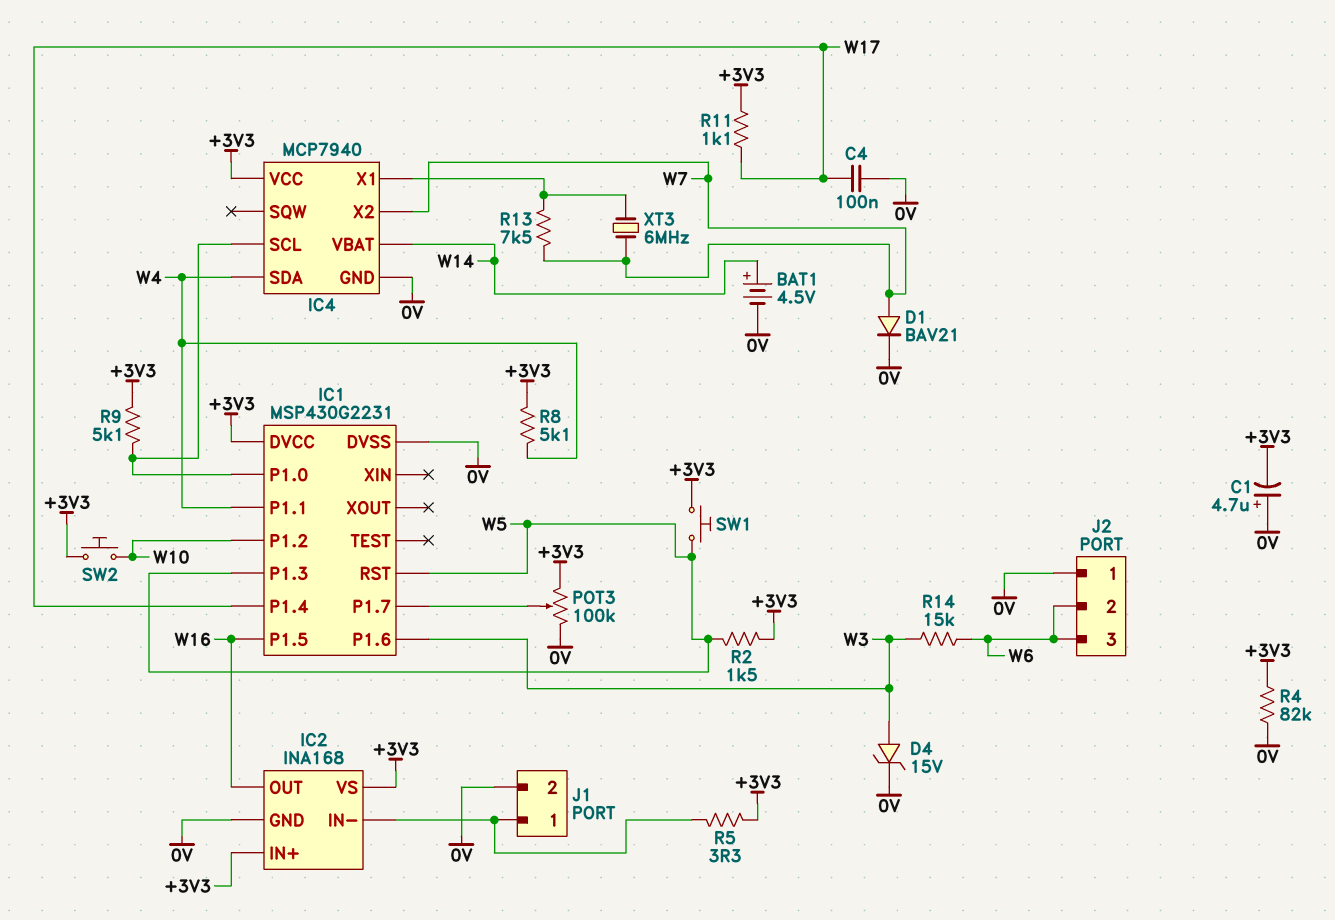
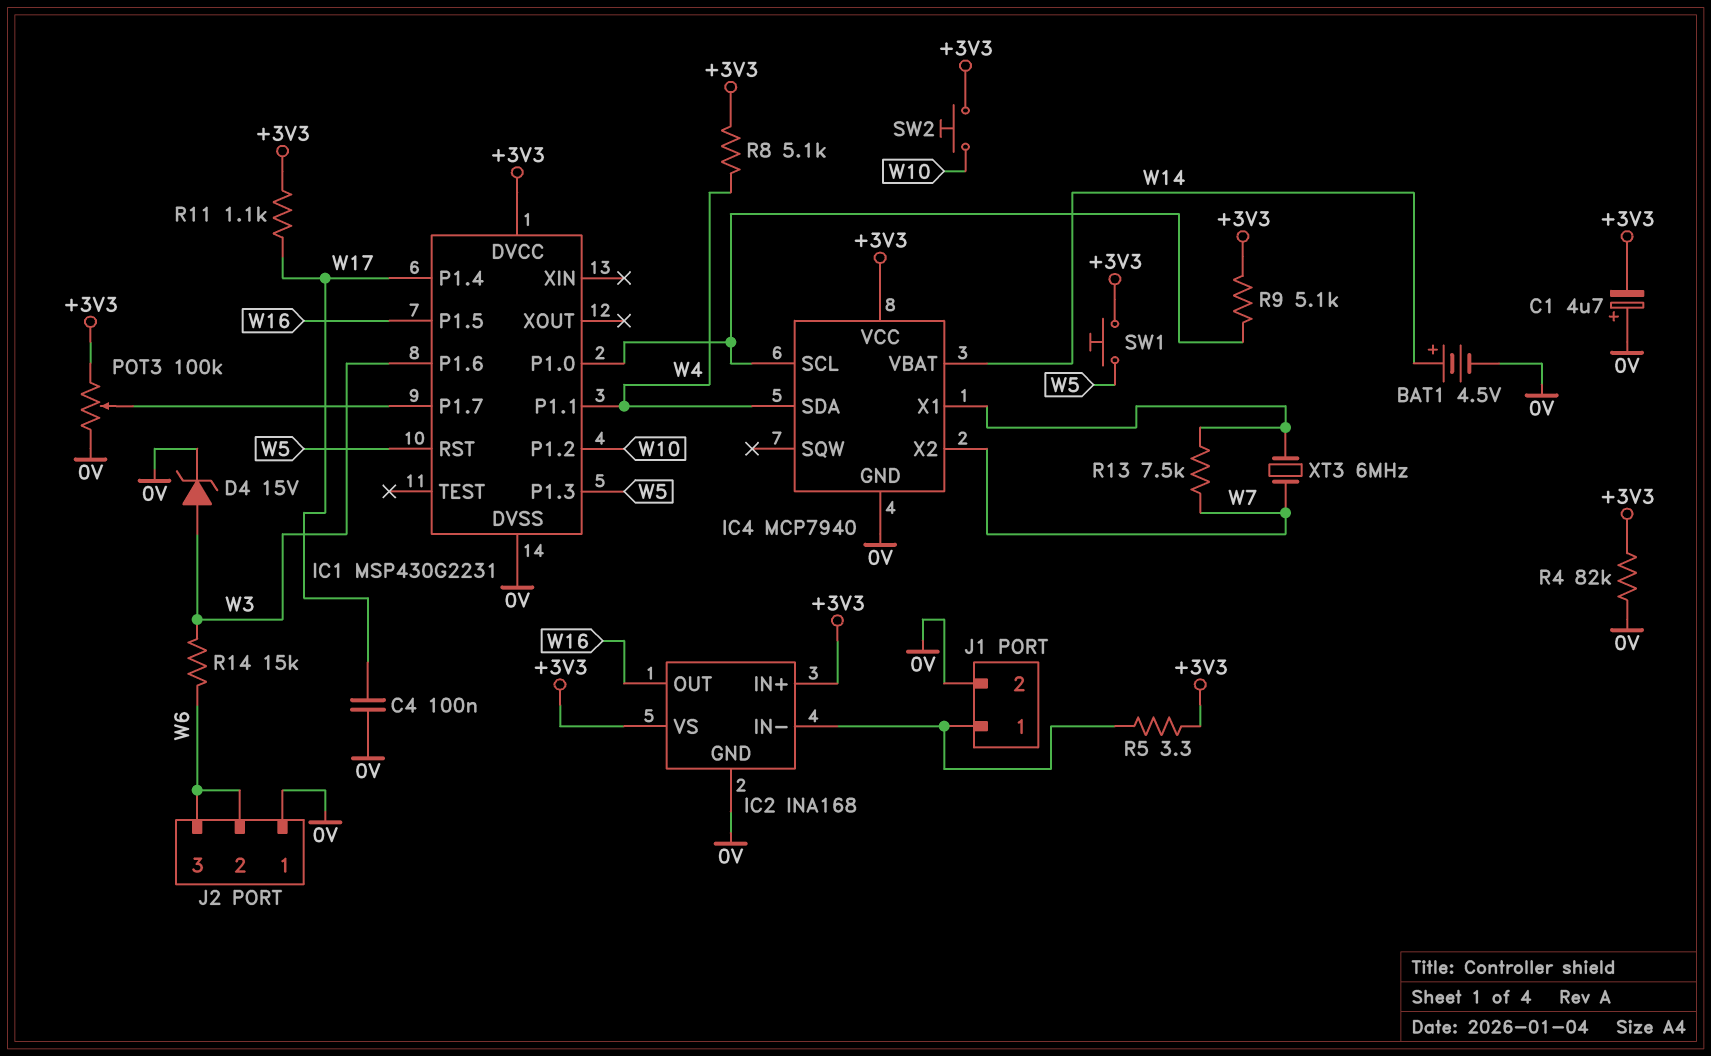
D1: diode BAV21 (A W7, K 0V) -> none
R2: 1.5k (+3V3, W5) -> none

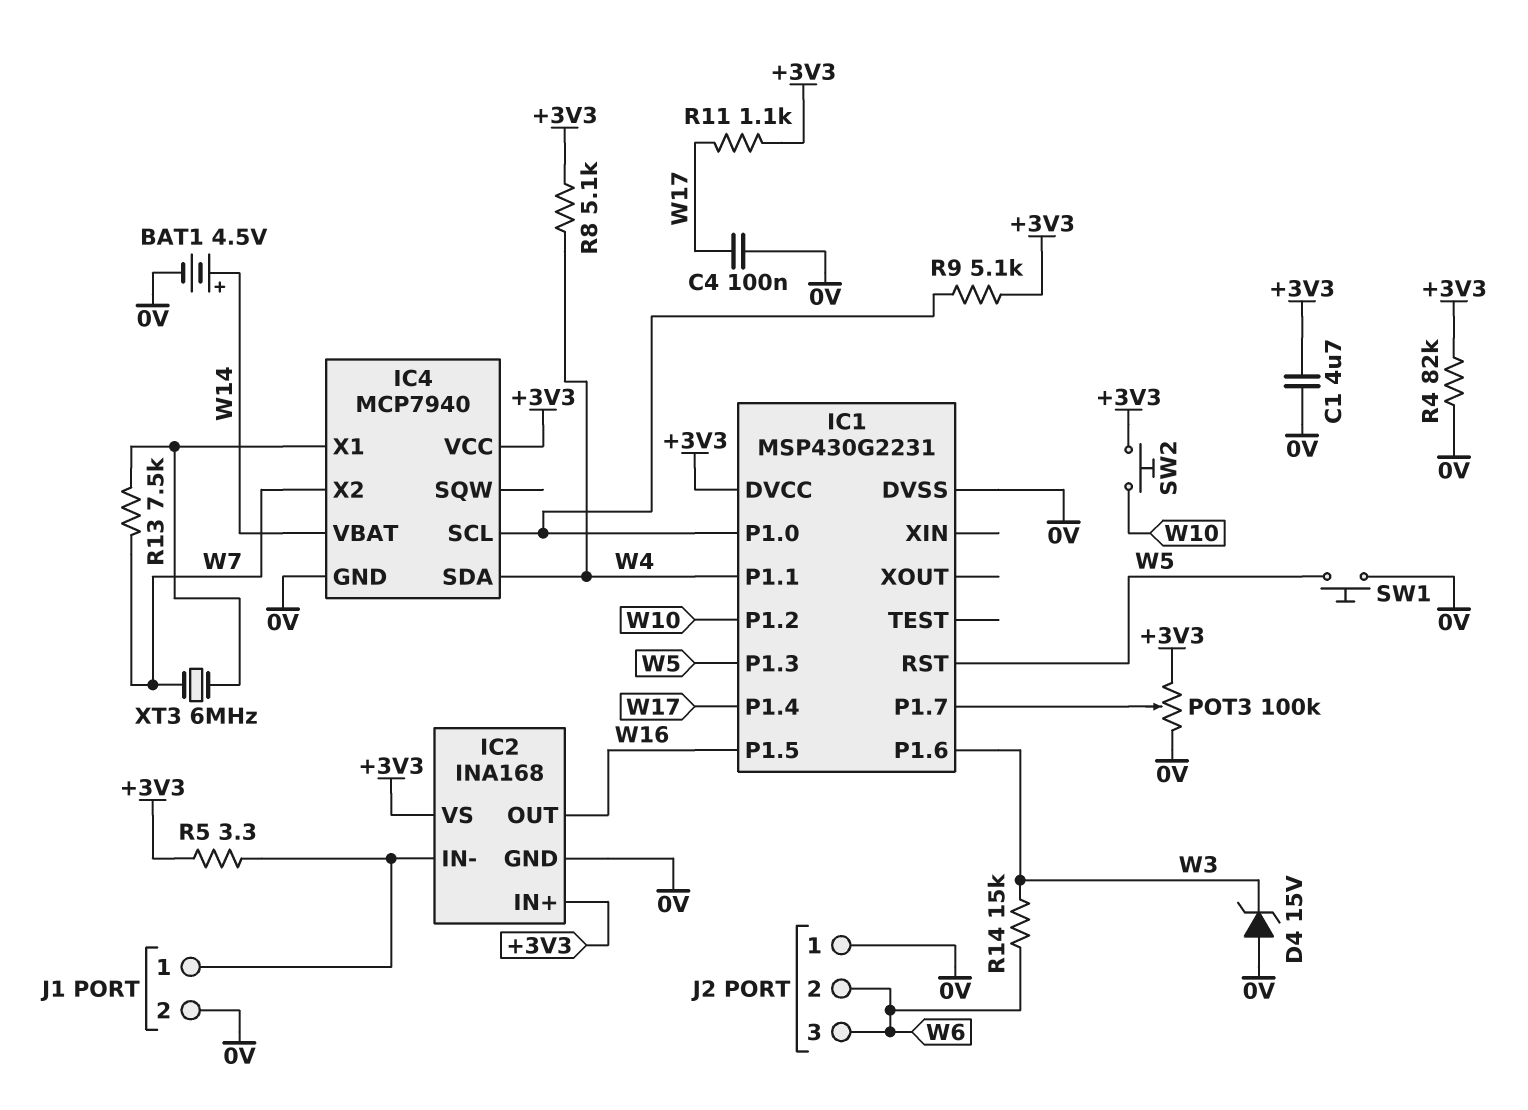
C1: 4.7uF (plus 0V, minus +3V3) -> 4.7uF (+3V3, 0V)
D4: zener 15V (A W3, K 0V) -> zener 15V (A 0V, K W3)
SW1: button (+3V3, W5) -> button (0V, W5)

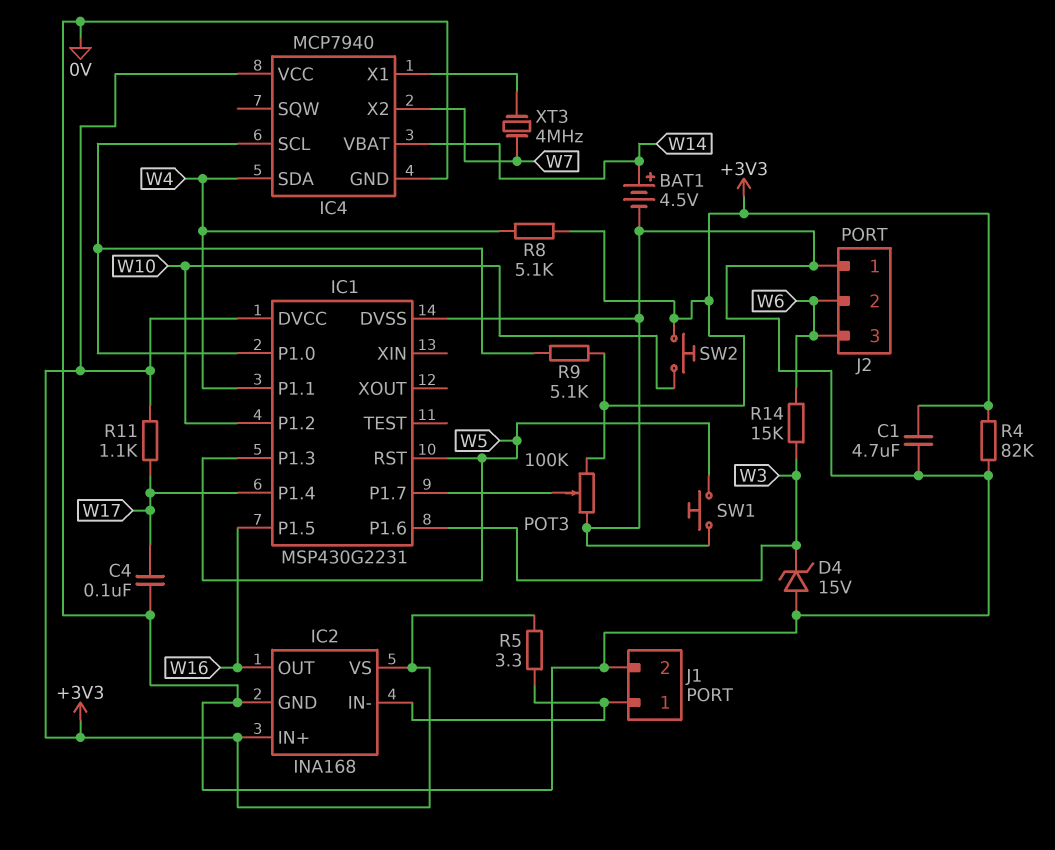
R13: 7.5k (IC4/X1, W7) -> none
XT3: 6MHz (IC4/X1, W7) -> 4MHz (IC4/X1, W7)

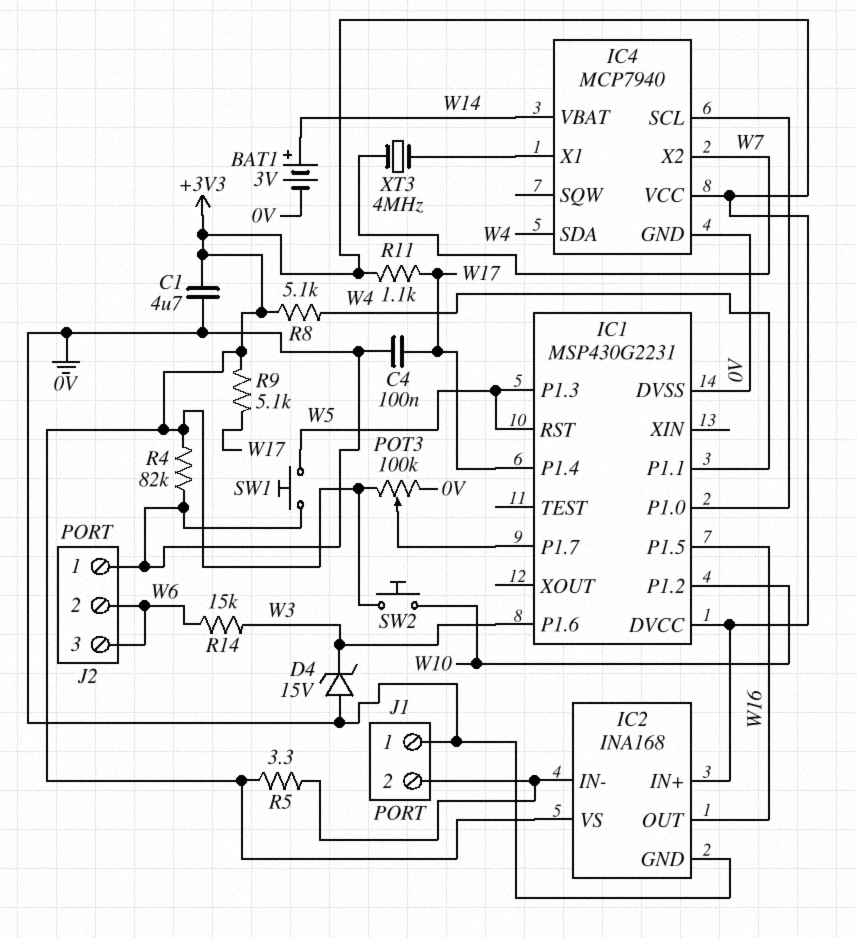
BAT1: 4.5V (plus W14, minus 0V) -> 3V (plus W14, minus 0V)
J1 pin 1: IC2/IN- -> 0V
J1 pin 2: 0V -> IC2/IN-
R9: 5.1k (+3V3, IC1/P1.0) -> 5.1k (+3V3, W17)

